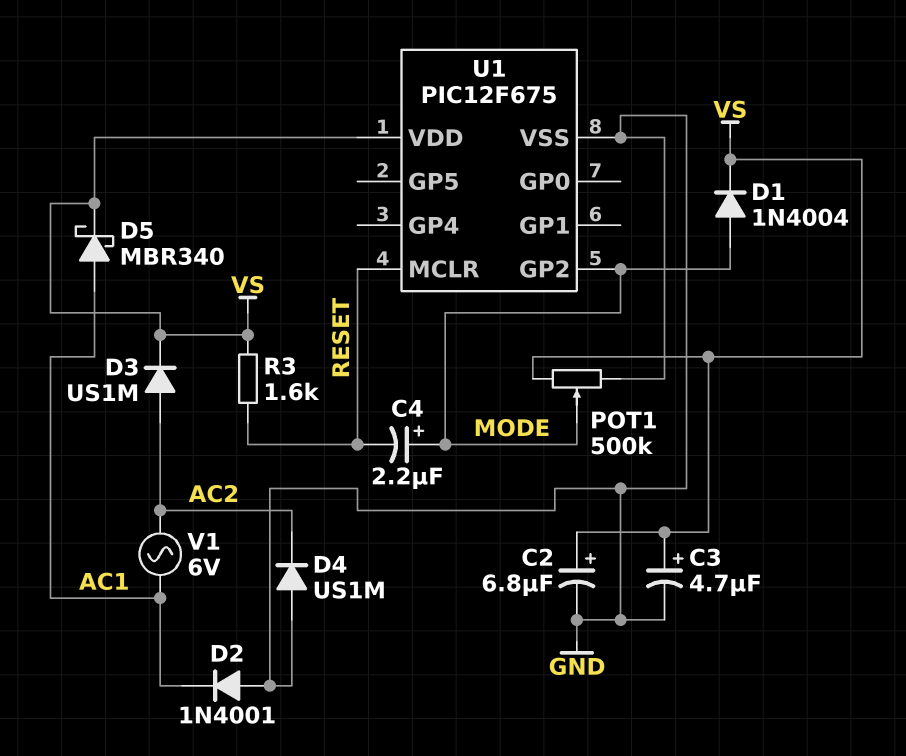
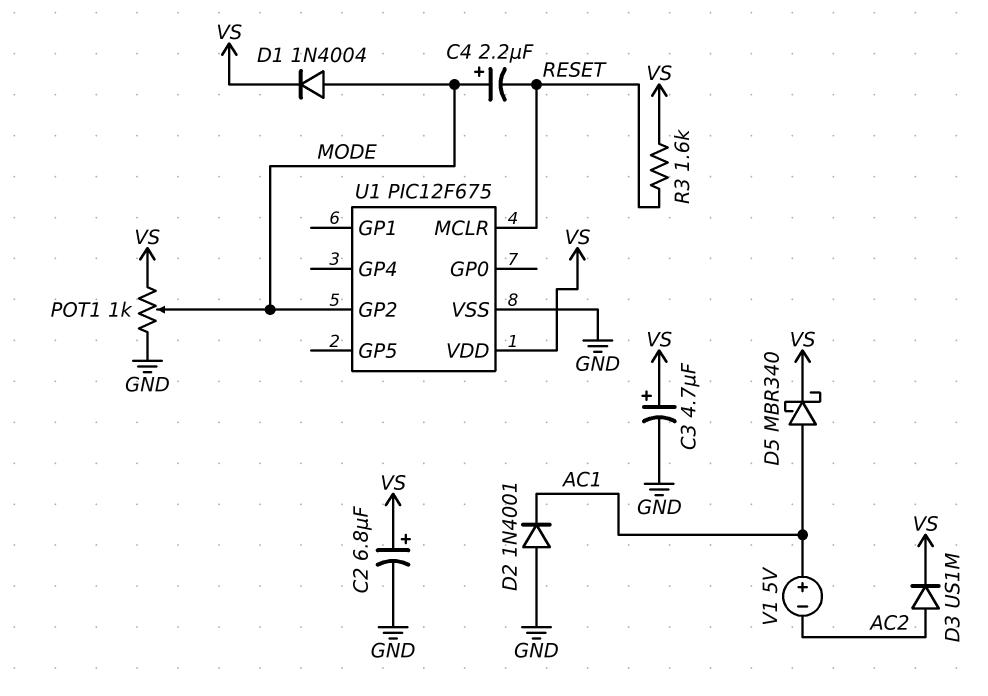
D4: diode US1M (A GND, K AC2) -> none
POT1: 500k (GND, VS, wiper MODE) -> 1k (GND, VS, wiper MODE)
V1: AC 6V (AC1, AC2) -> 5V (plus AC1, minus AC2)

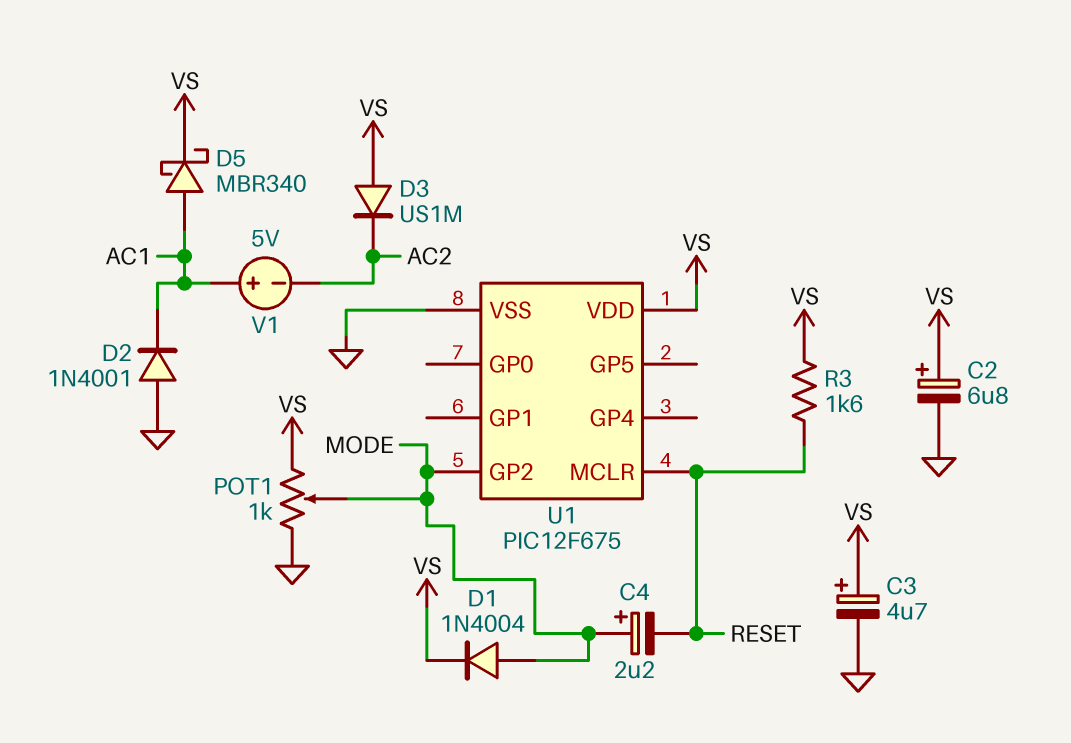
D3: diode US1M (A AC2, K VS) -> diode US1M (A VS, K AC2)

